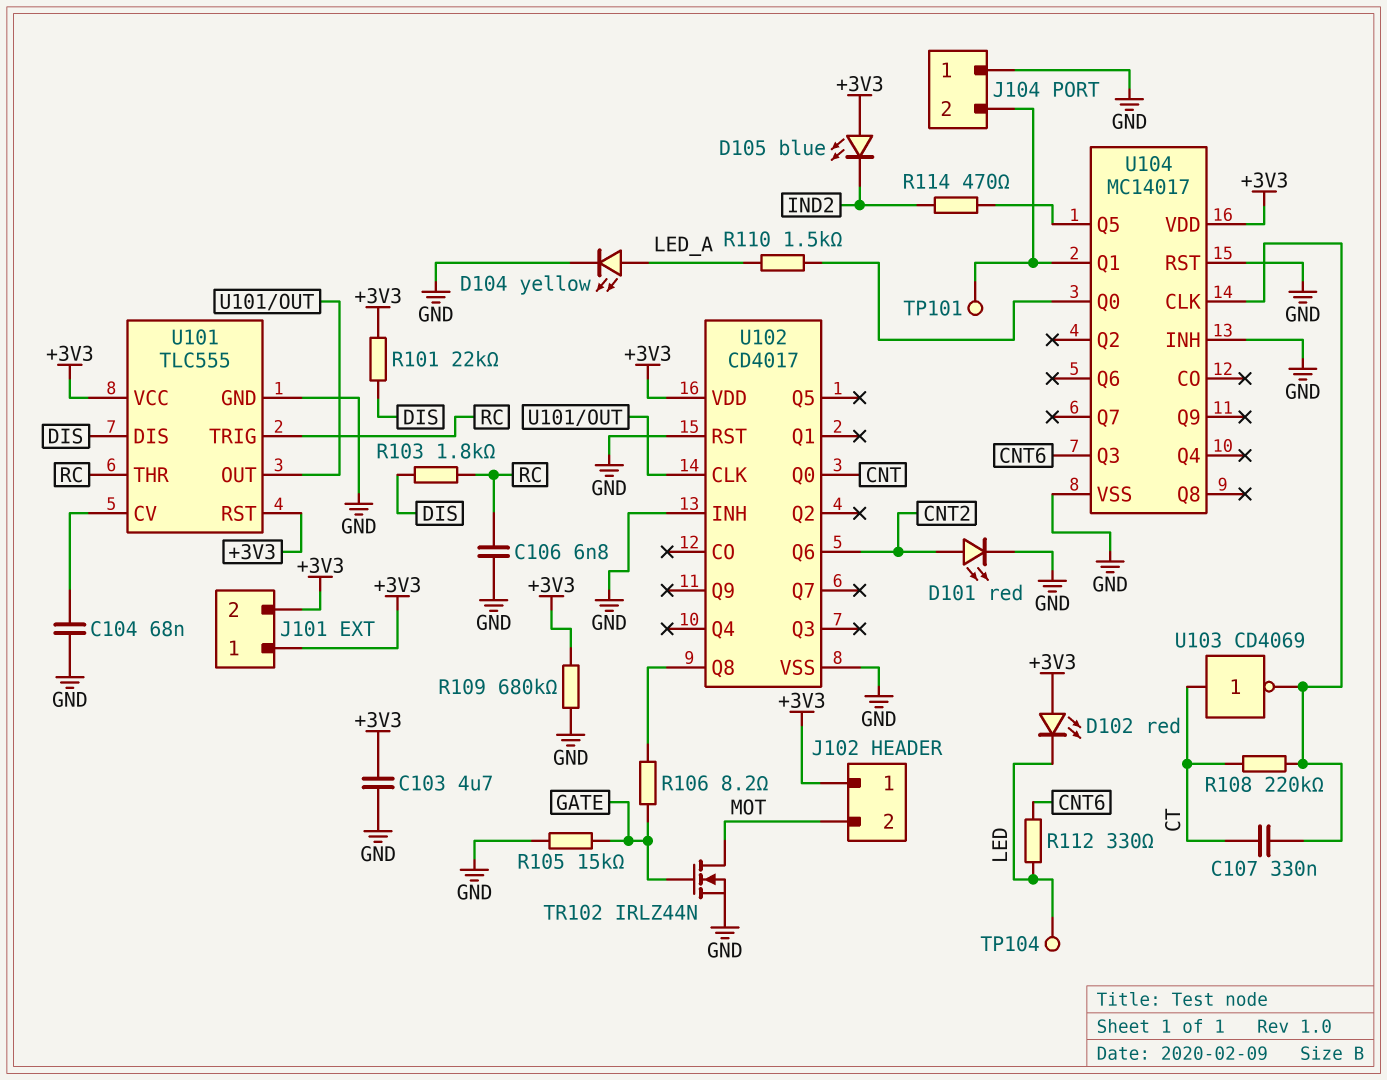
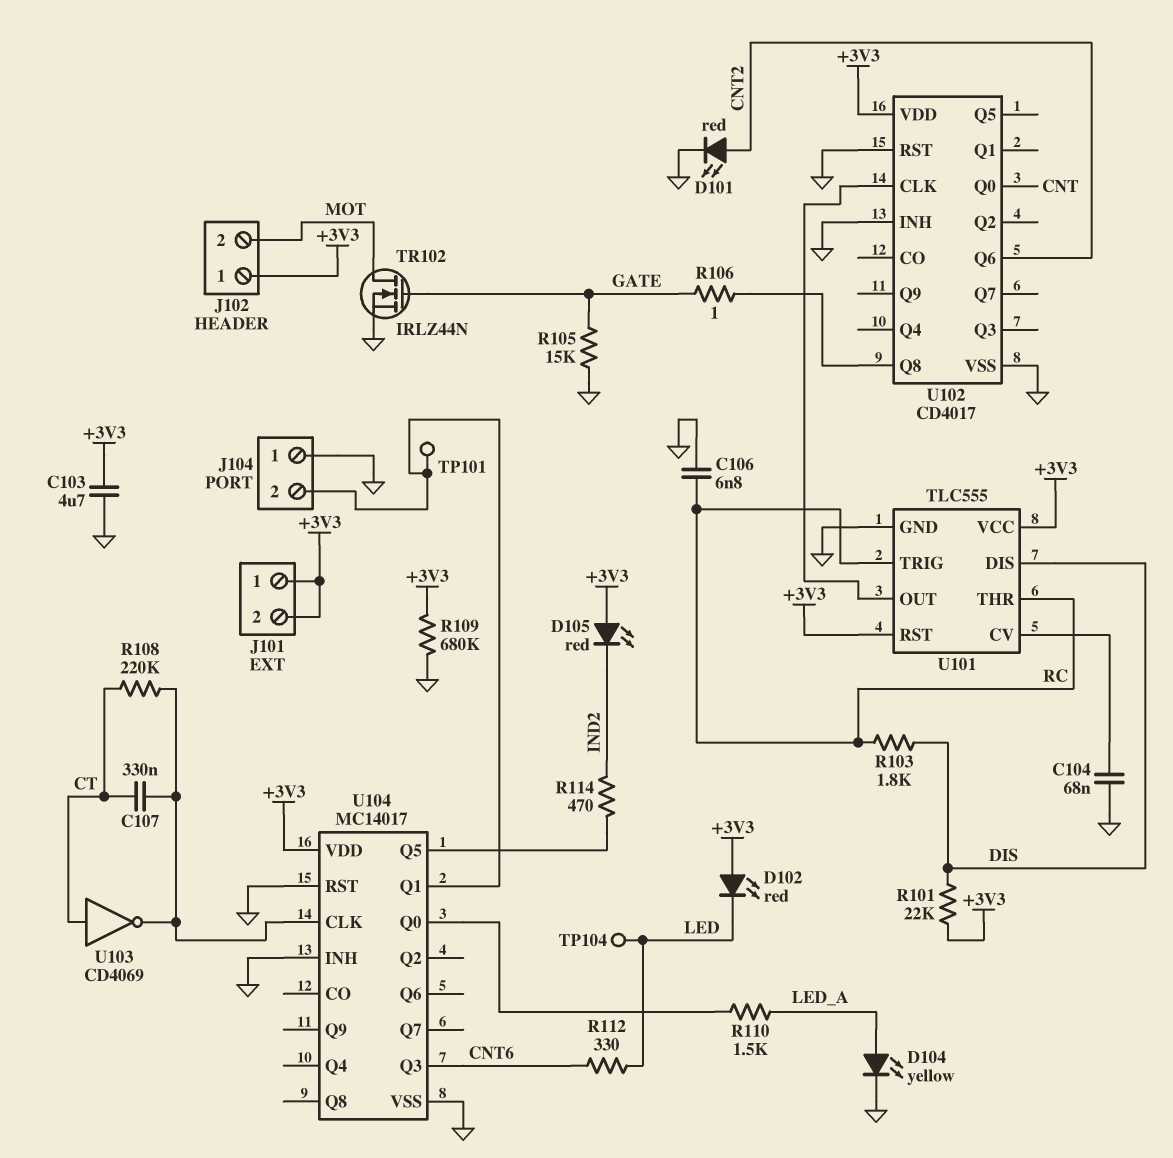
D105: LED blue (A +3V3, K IND2) -> LED red (A +3V3, K IND2)
R106: 8.2 (GATE, U102/Q8) -> 1 (GATE, U102/Q8)

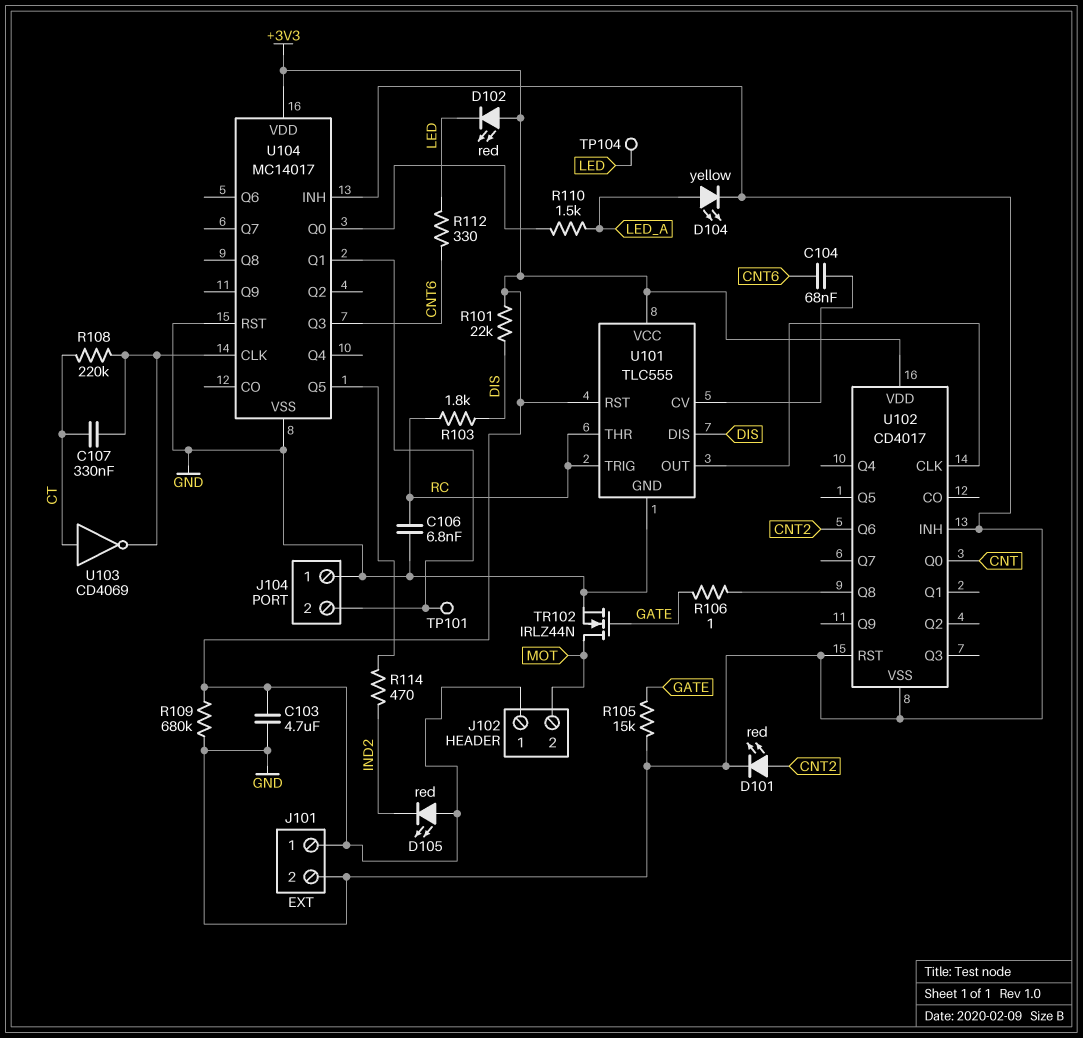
C104: 68nF (GND, U101/CV) -> 68nF (CNT6, U101/CV)
J101 pin 2: +3V3 -> GND

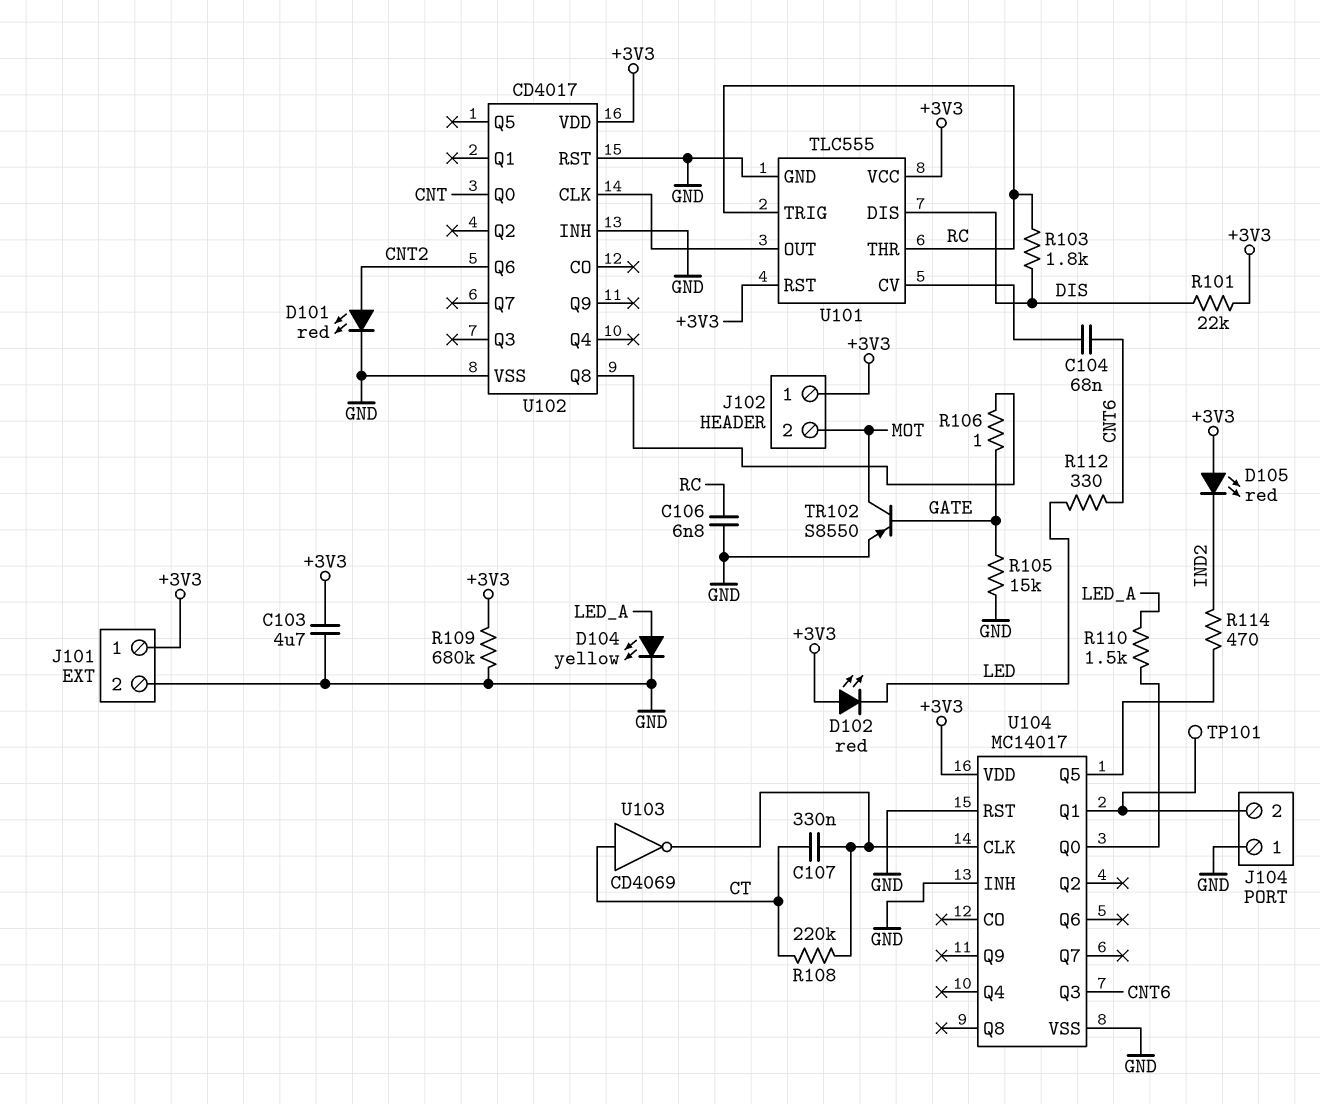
TP104: test point (LED) -> none
TR102: NMOS IRLZ44N (G GATE, D MOT, S GND) -> PNP S8550 (B GATE, C MOT, E GND)

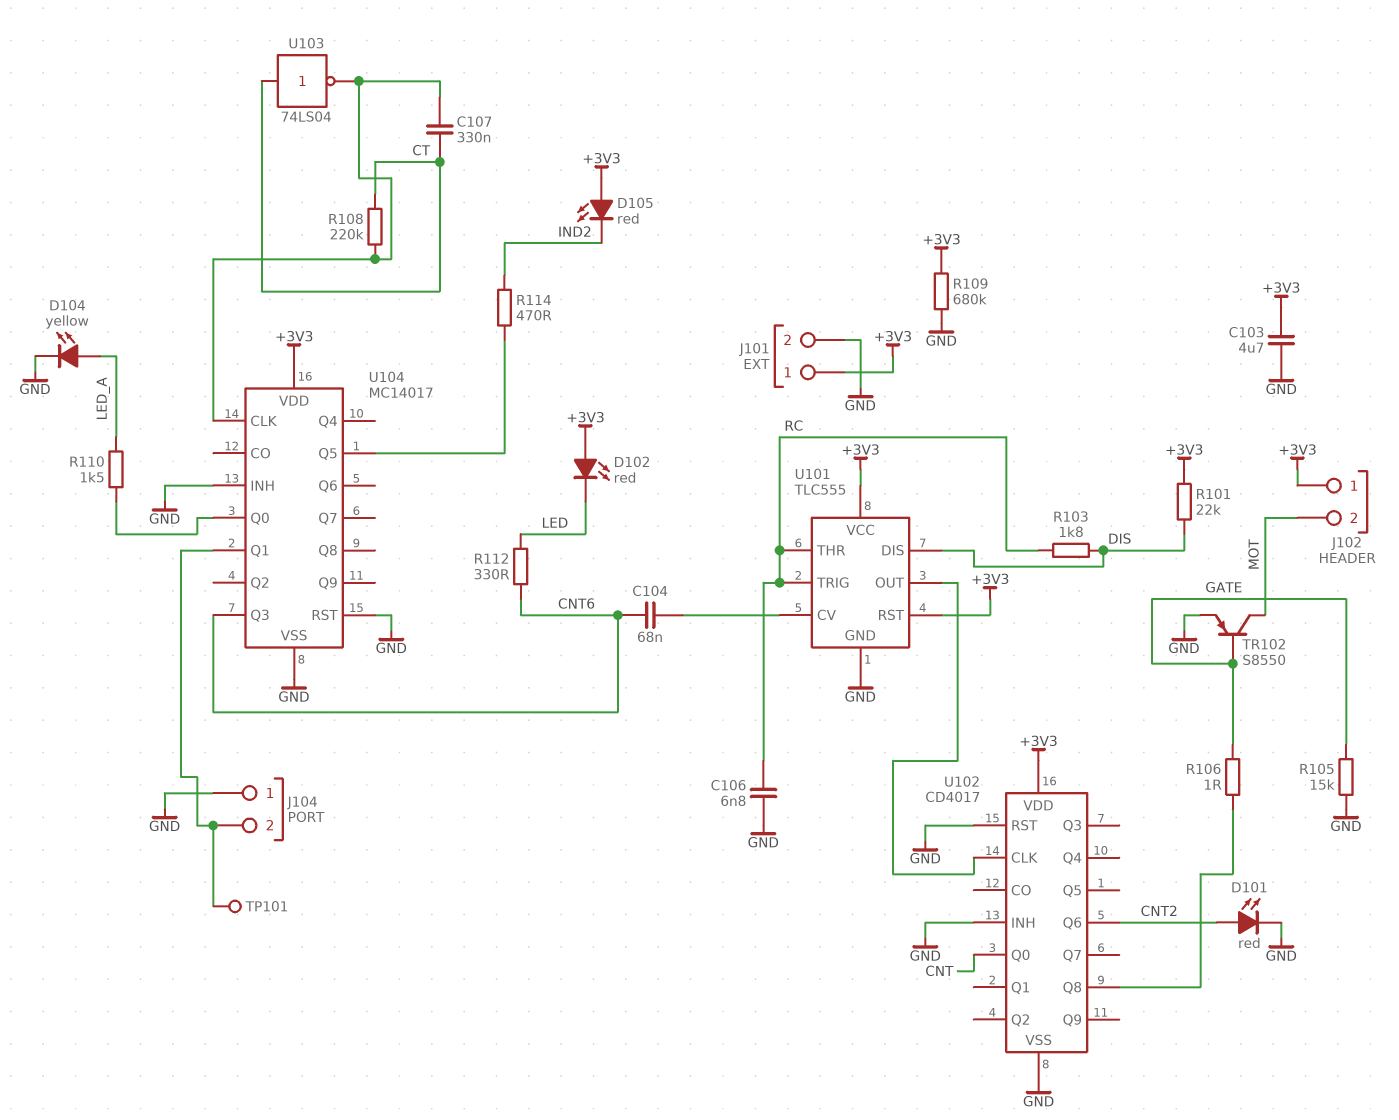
U103: NOT CD4069 (in CT, out U104/CLK) -> NOT 74LS04 (in CT, out U104/CLK)

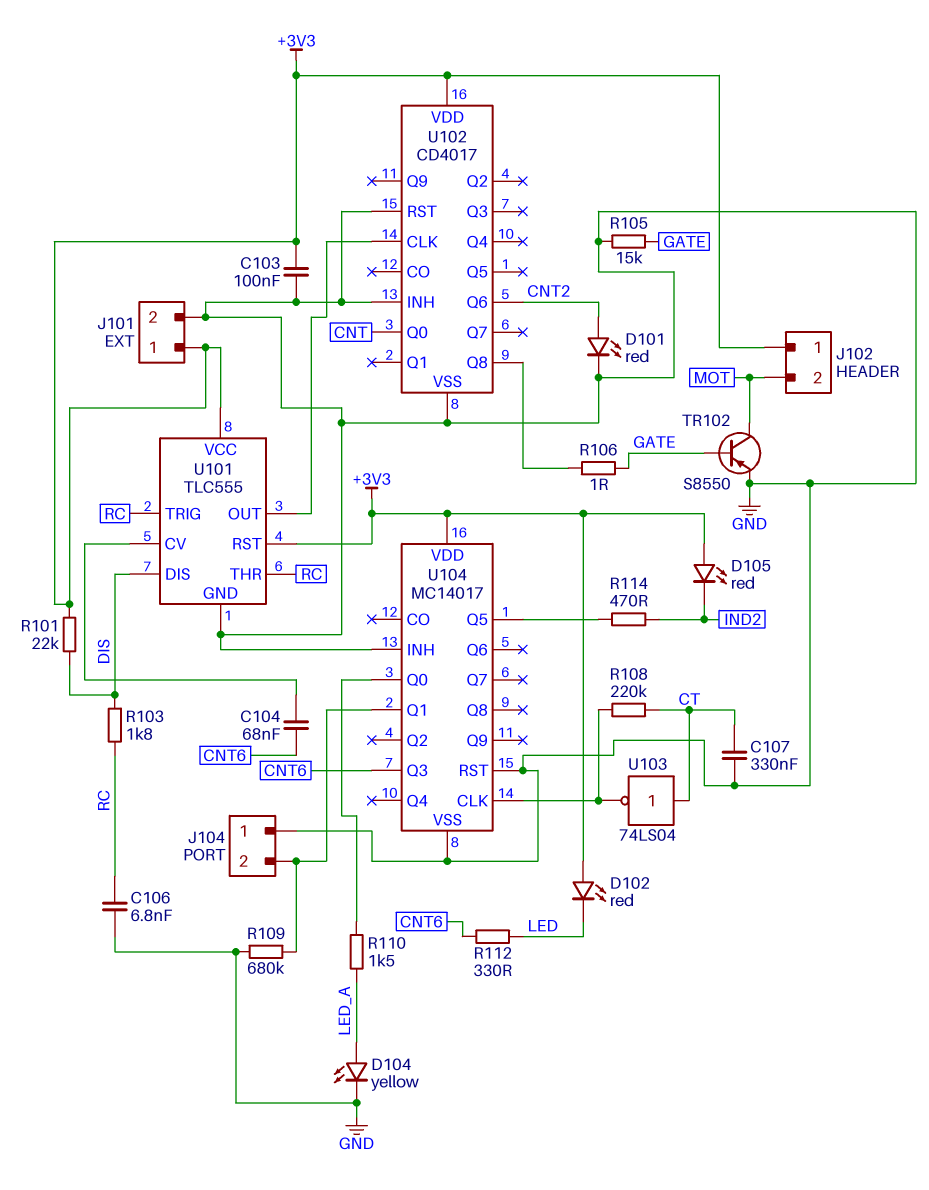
C103: 4.7uF (+3V3, GND) -> 100nF (+3V3, GND)
C107: 330nF (CT, U104/CLK) -> 330nF (CT, GND)
R109: 680k (+3V3, GND) -> 680k (GND, J104/2)
TP101: test point (J104/2) -> none

